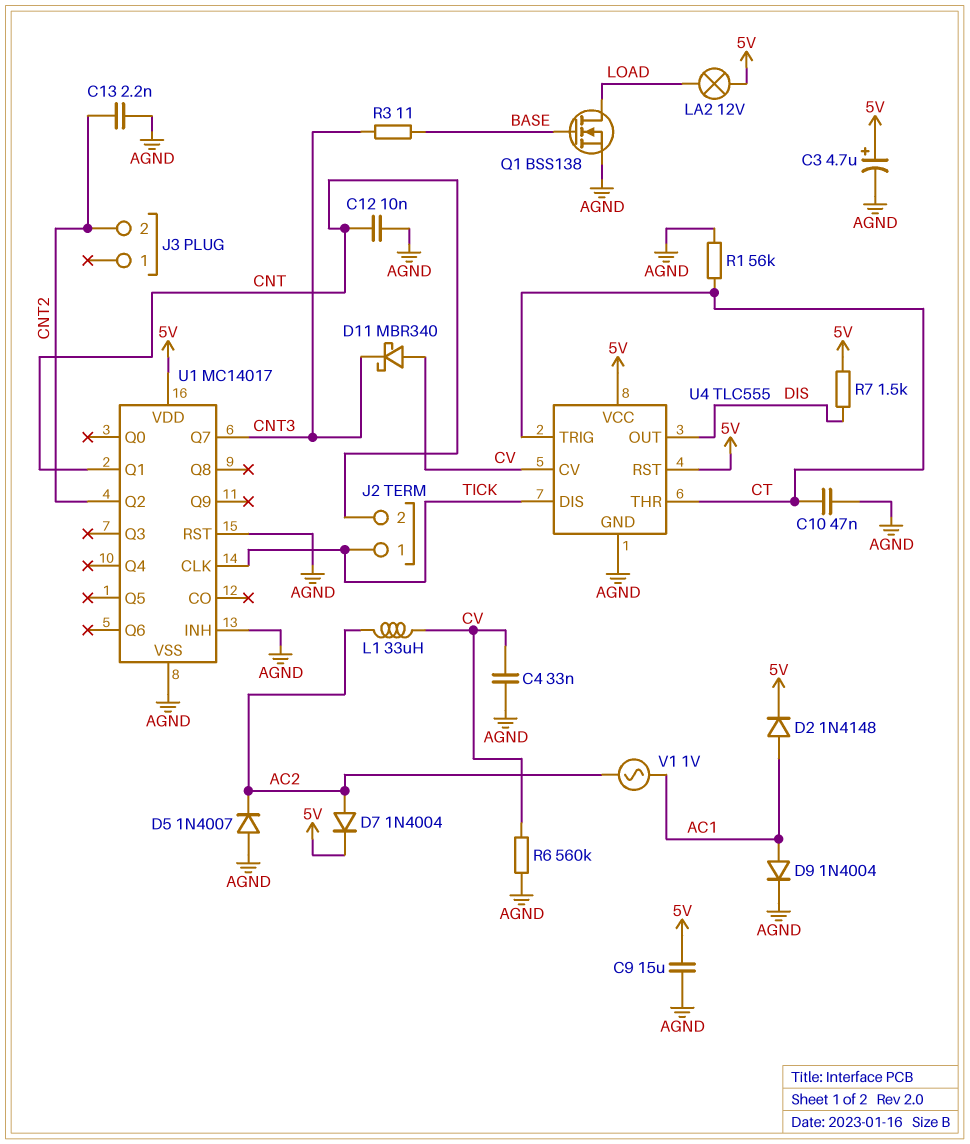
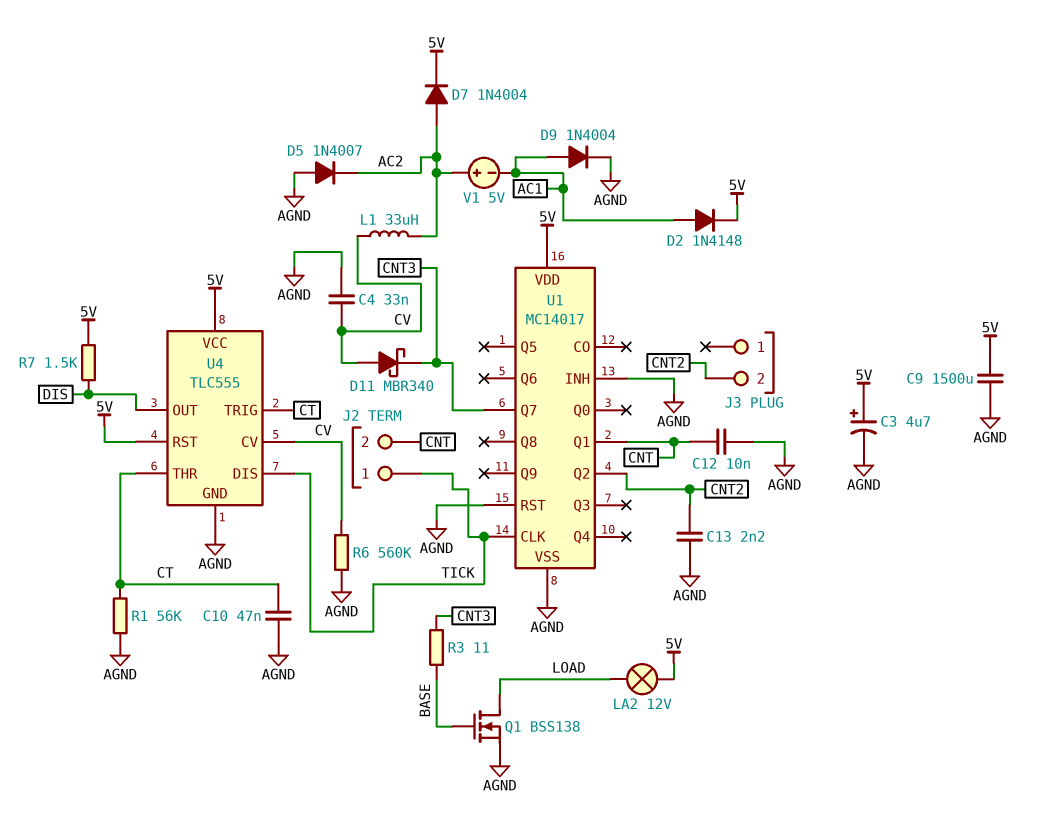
C9: 15uF (5V, AGND) -> 1500uF (5V, AGND)
V1: AC 1V (AC1, AC2) -> 5V (plus AC2, minus AC1)

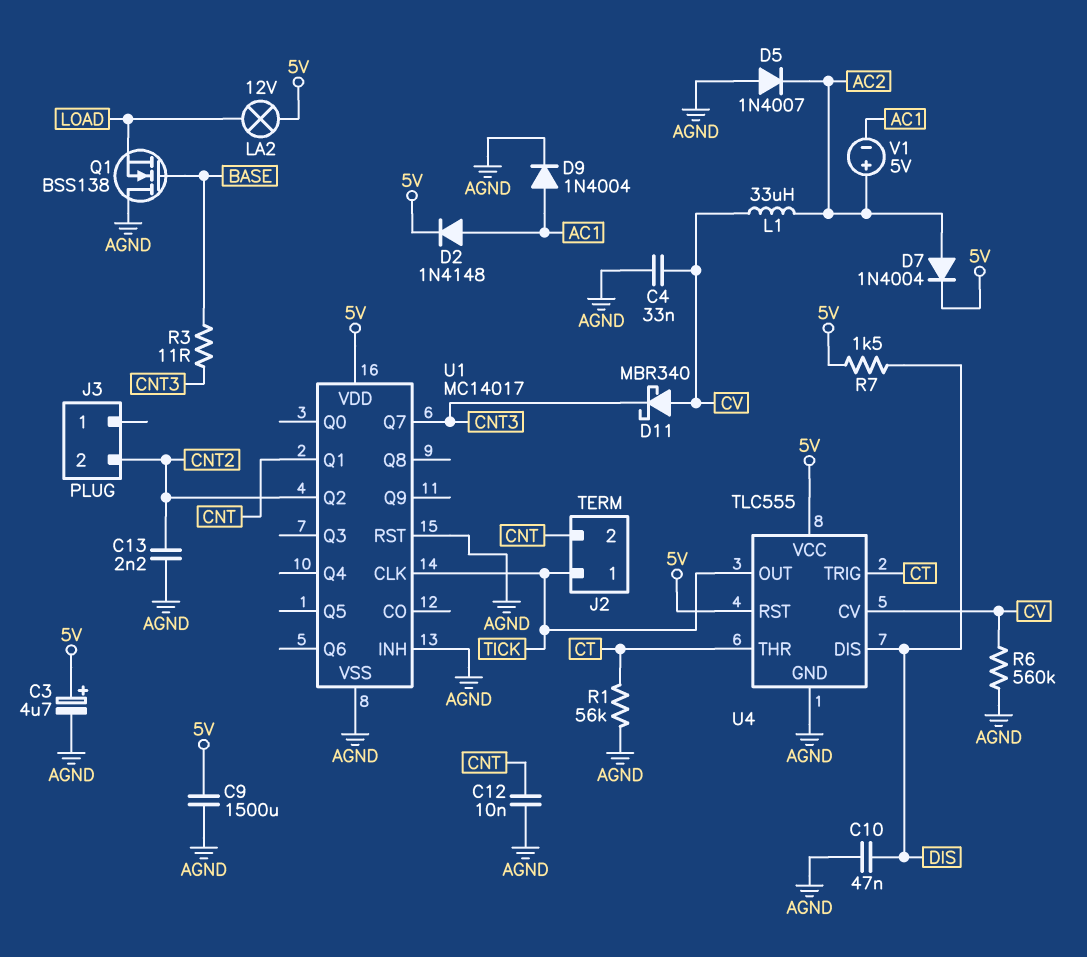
C10: 47nF (AGND, CT) -> 47nF (AGND, DIS)
Q1: NMOS BSS138 (G BASE, D LOAD, S AGND) -> NMOS BSS138 (G BASE, D AGND, S LOAD)
U4 pin DIS: TICK -> DIS
U4 pin OUT: DIS -> TICK

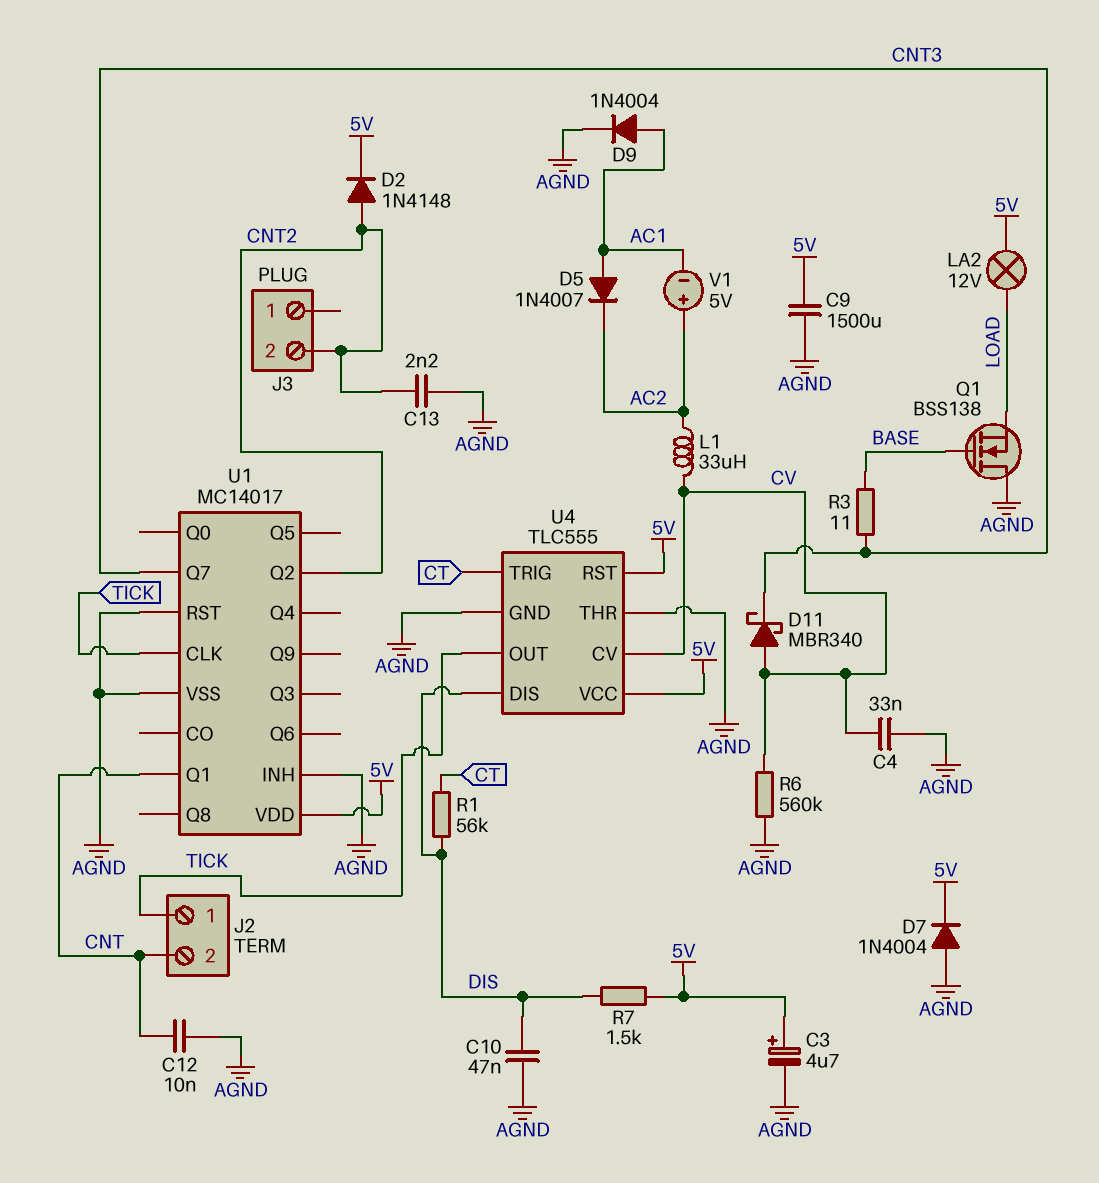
D2: diode 1N4148 (A AC1, K 5V) -> diode 1N4148 (A CNT2, K 5V)
D5: diode 1N4007 (A AGND, K AC2) -> diode 1N4007 (A AC1, K AC2)
D7: diode 1N4004 (A AC2, K 5V) -> diode 1N4004 (A AGND, K 5V)
R1: 56k (AGND, CT) -> 56k (CT, DIS)
U4 pin THR: CT -> AGND

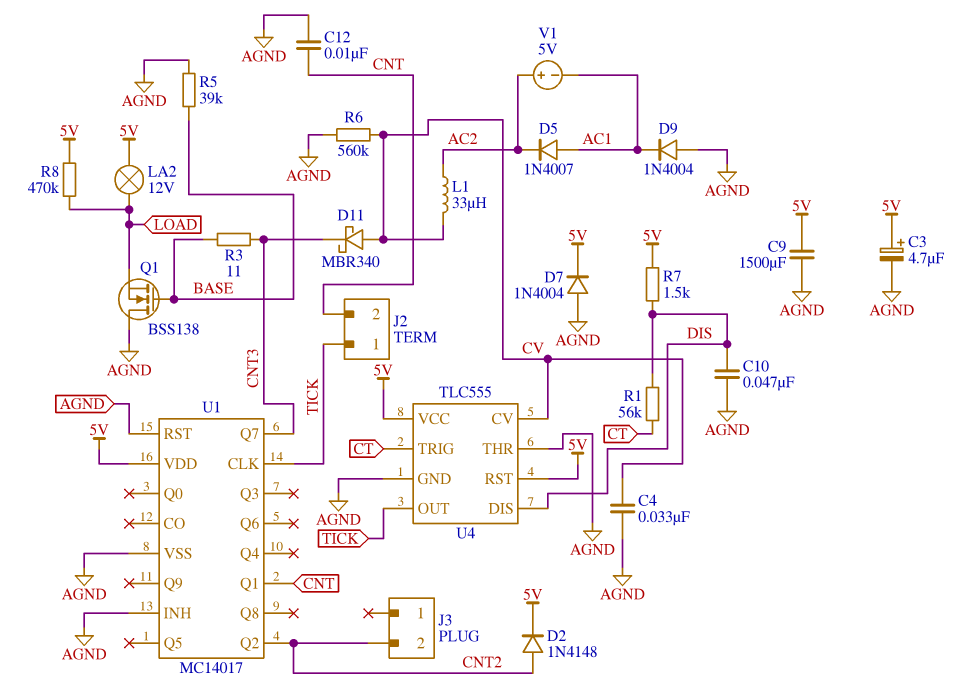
C13: 2.2nF (AGND, CNT2) -> none
D9: diode 1N4004 (A AC1, K AGND) -> diode 1N4004 (A AGND, K AC1)
R5: none -> 39k (AGND, BASE)
R8: none -> 470k (5V, LOAD)

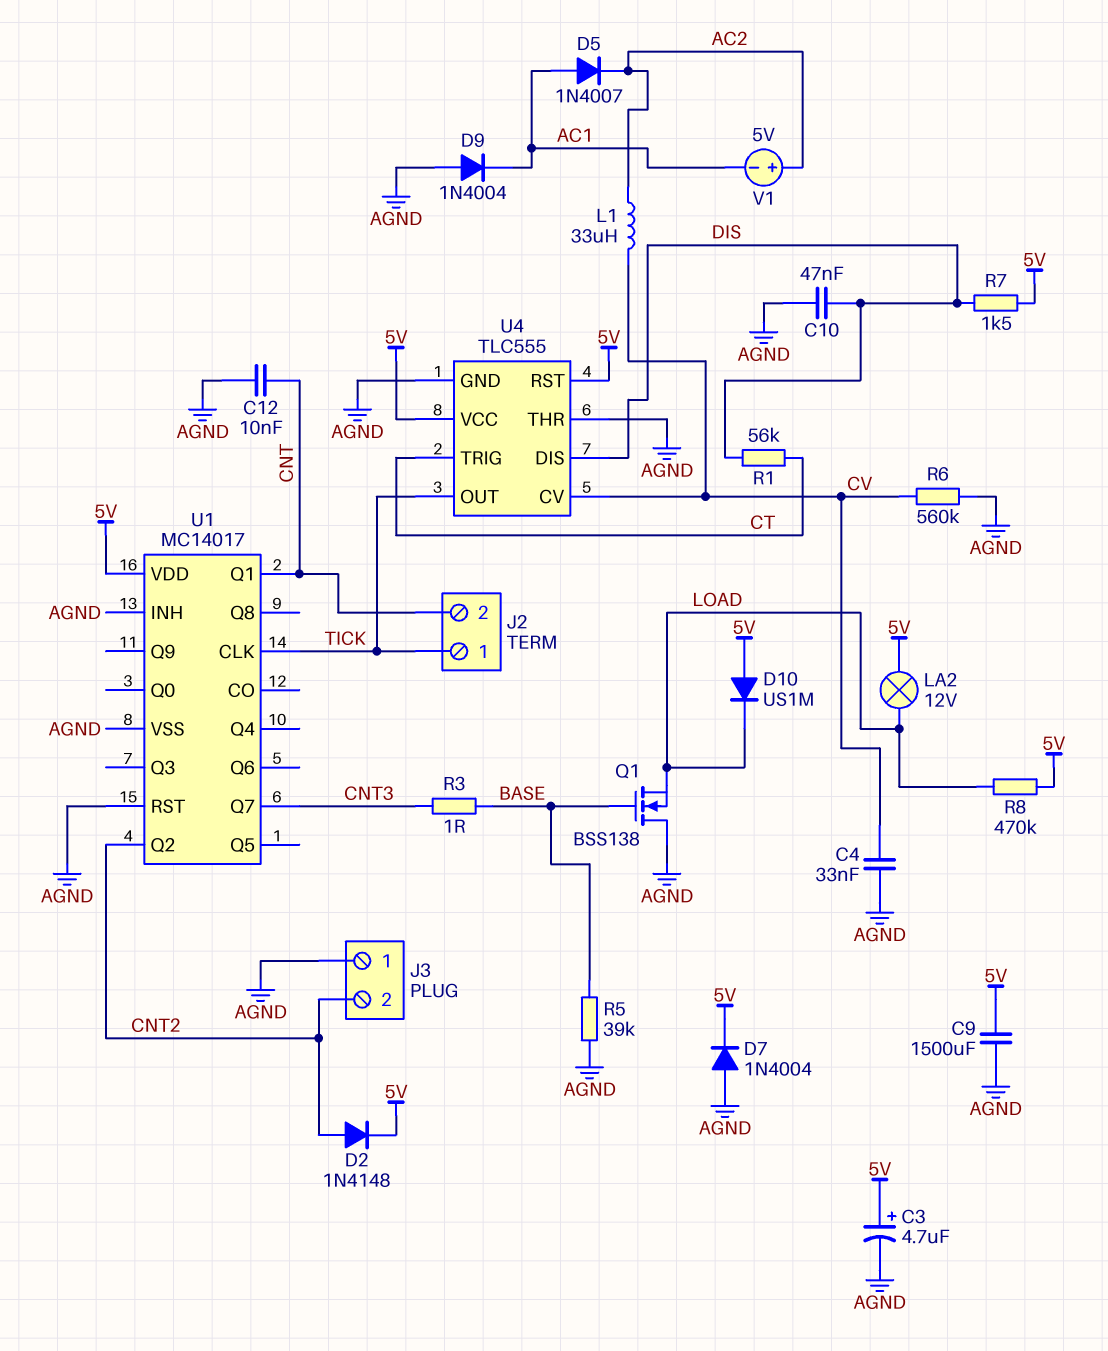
D10: none -> diode US1M (A 5V, K LOAD)
D11: schottky MBR340 (A CV, K CNT3) -> none
J3 pin 1: none -> AGND
R3: 11 (BASE, CNT3) -> 1 (BASE, CNT3)

